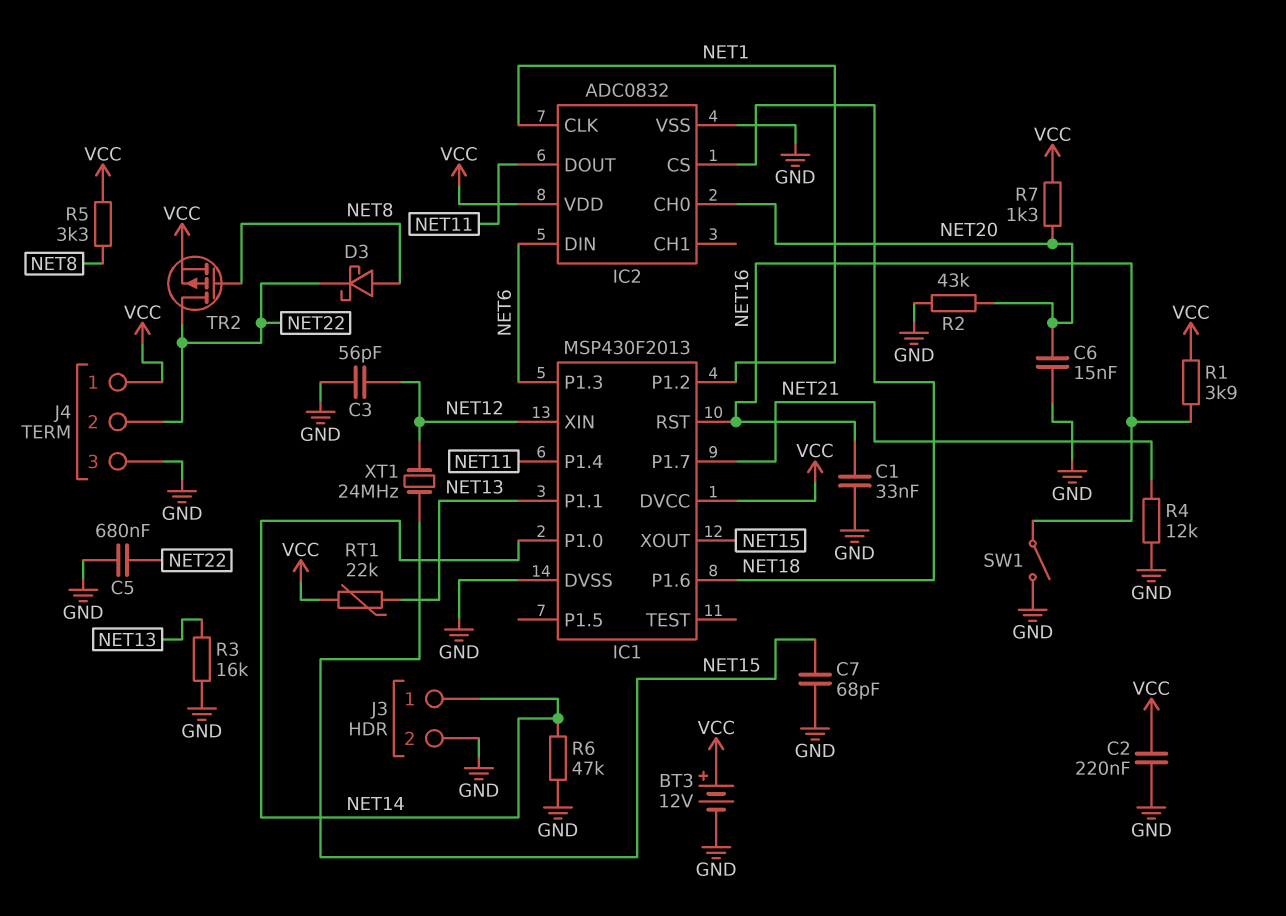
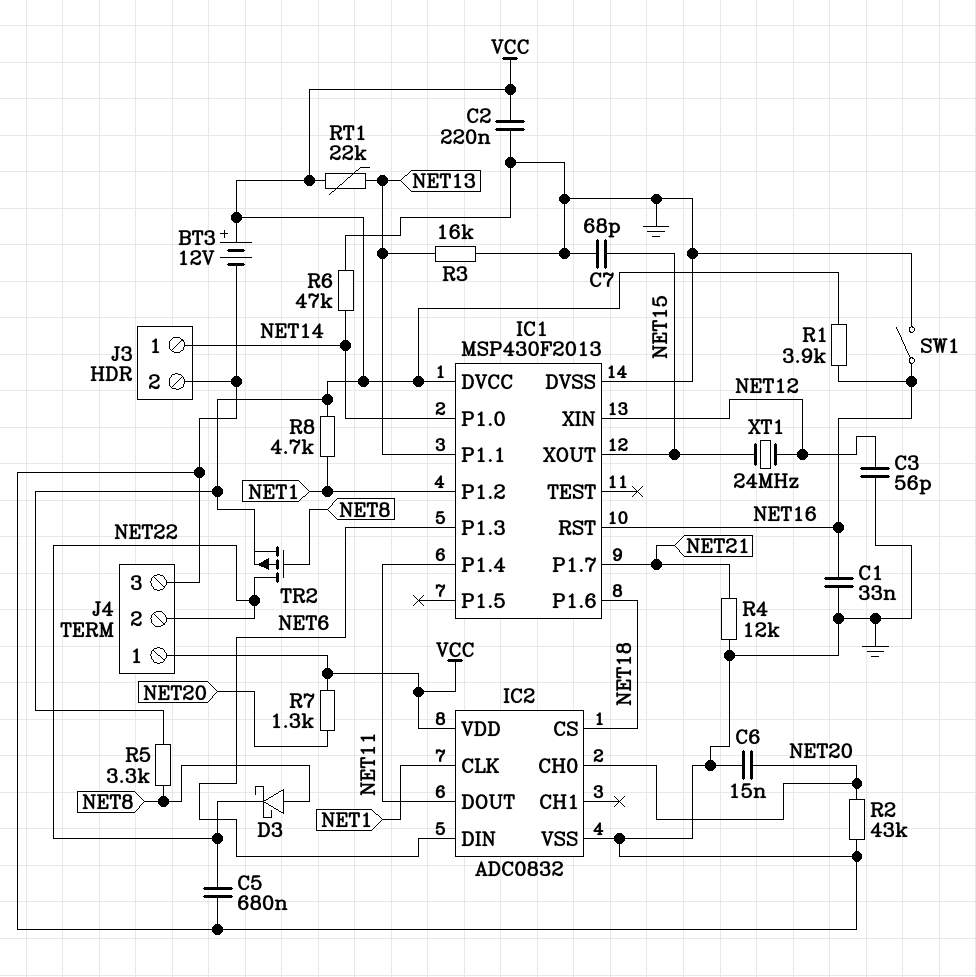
R8: none -> 4.7k (NET1, VCC)

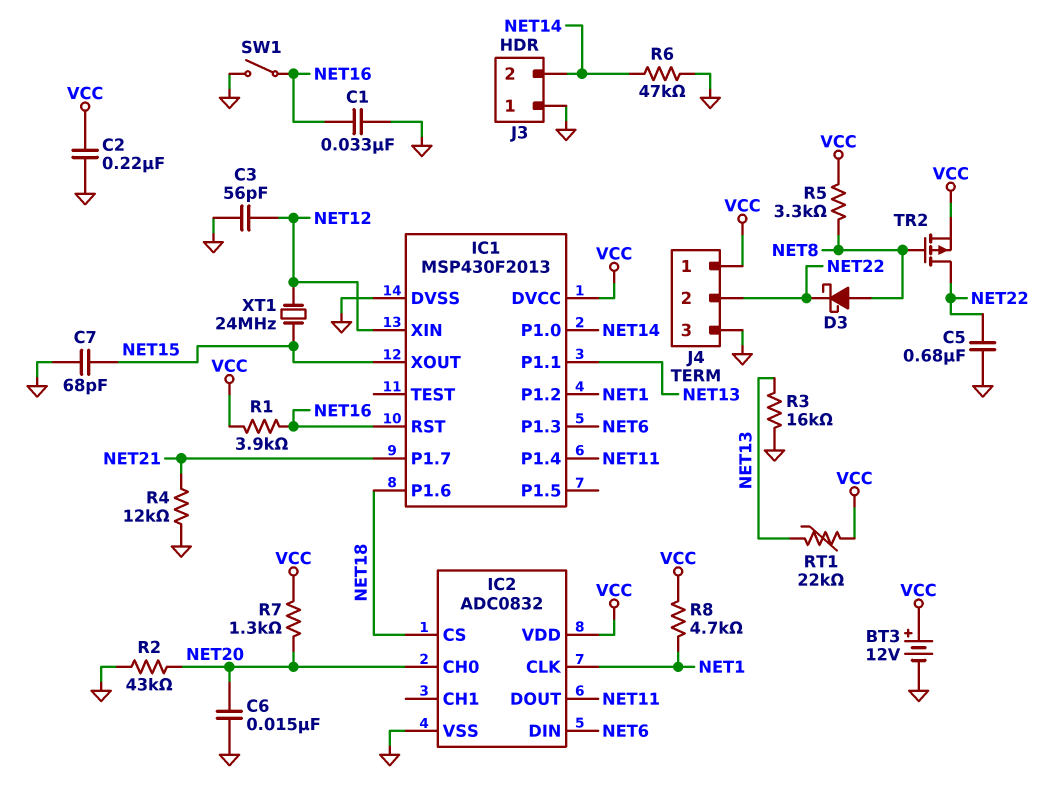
J3 pin 1: NET14 -> GND
J3 pin 2: GND -> NET14

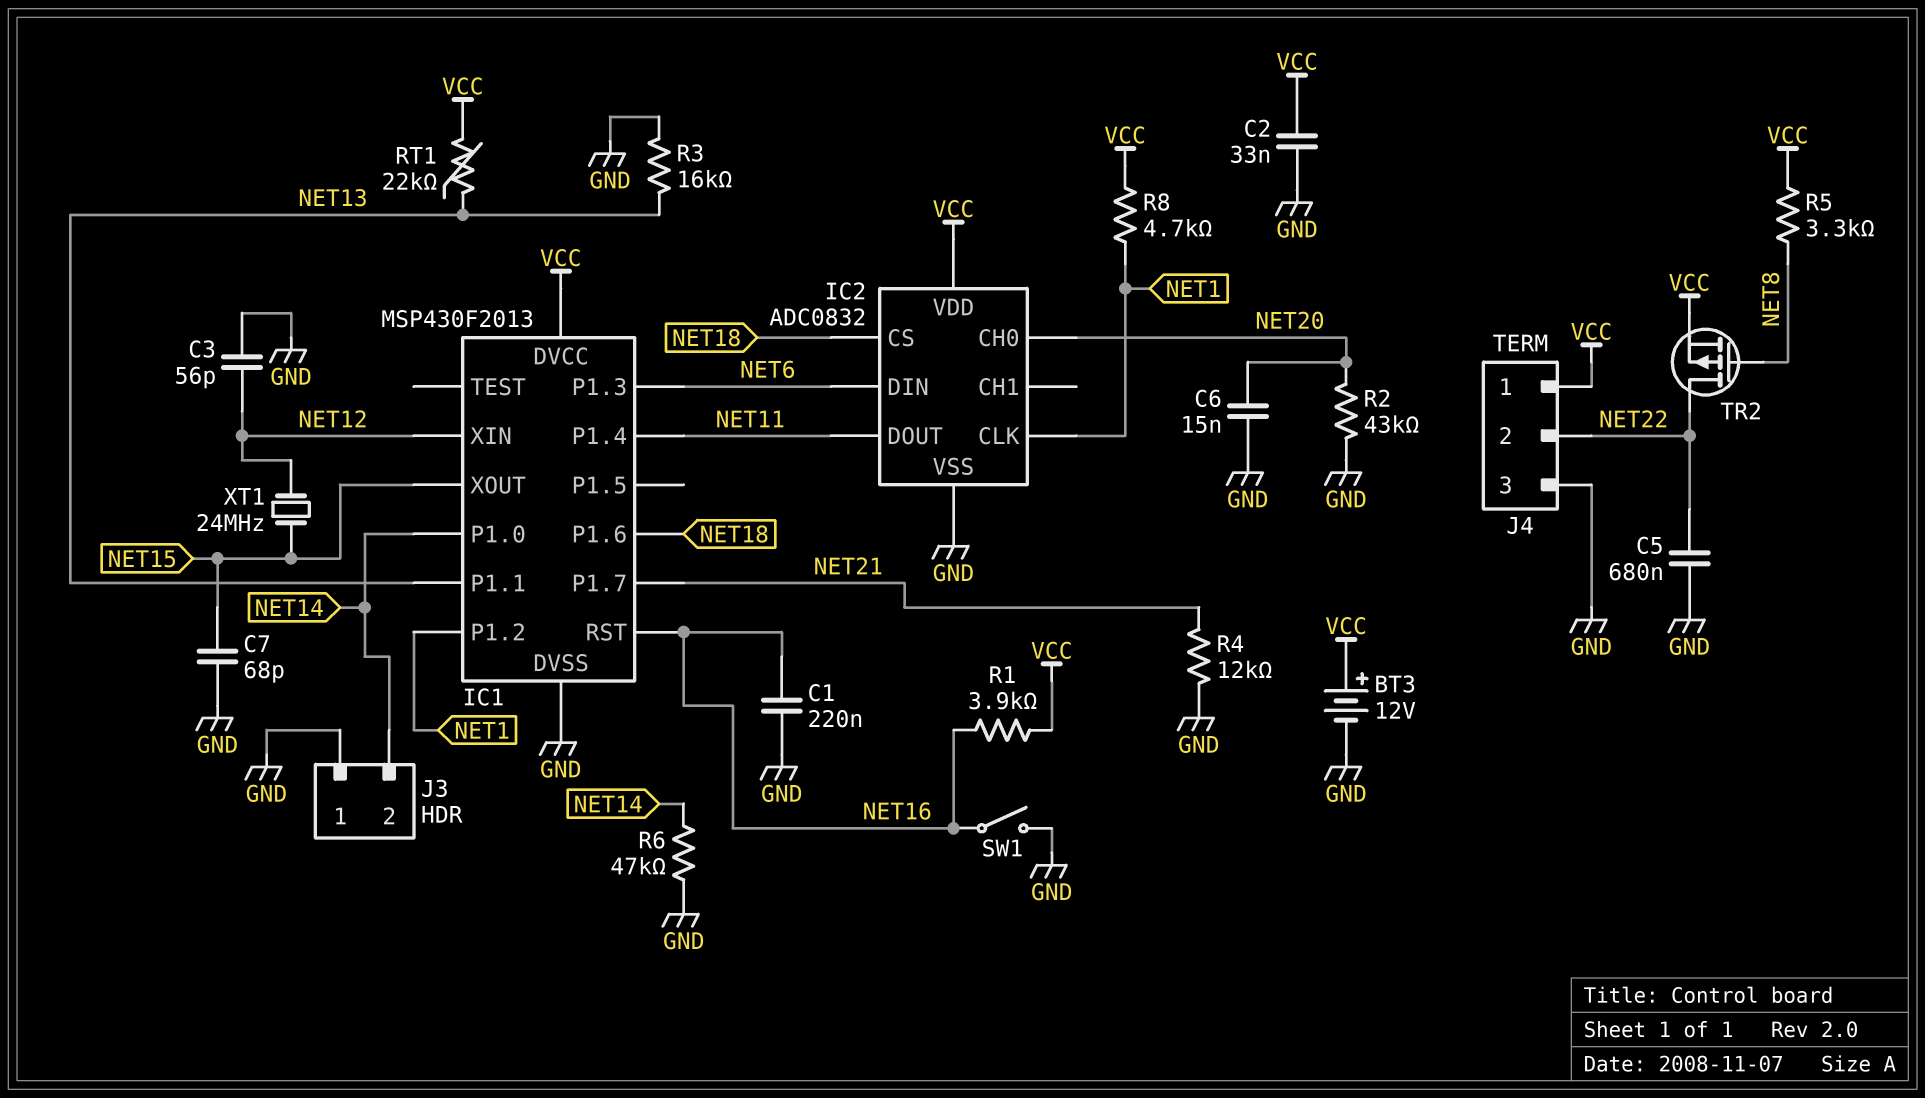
C1: 33nF (GND, NET16) -> 220nF (GND, NET16)
C2: 220nF (GND, VCC) -> 33nF (GND, VCC)
D3: schottky (A NET8, K NET22) -> none
R7: 1.3k (NET20, VCC) -> none

